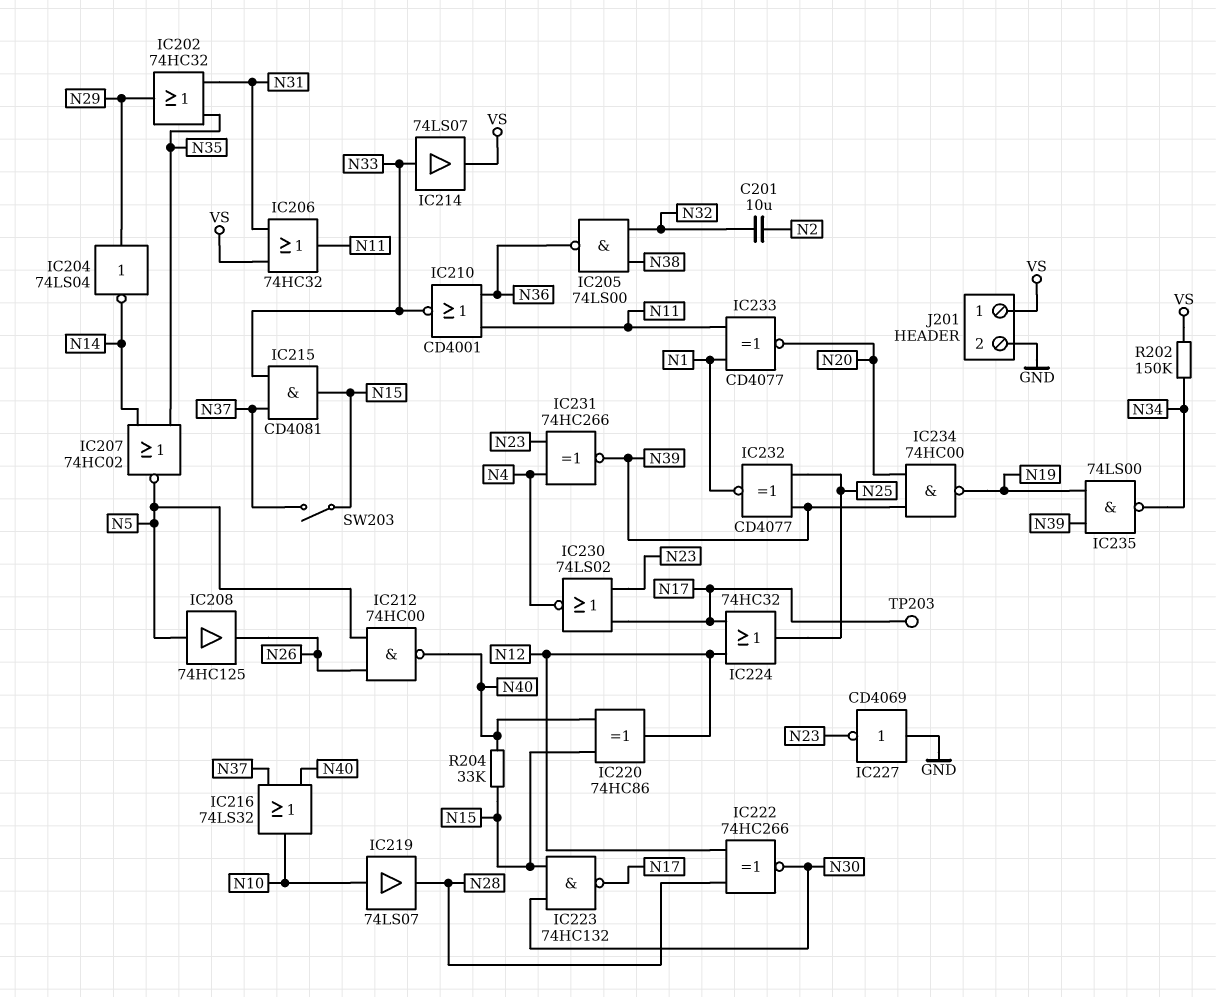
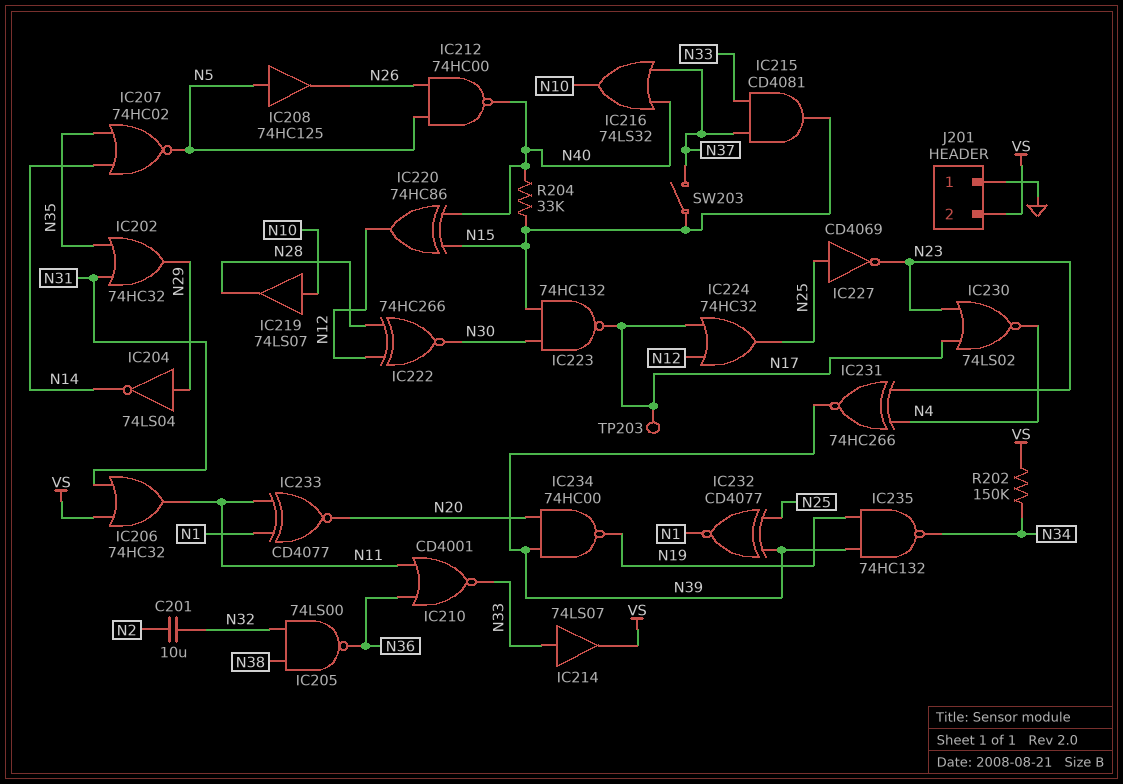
IC227: NOT CD4069 (in GND, out N23) -> NOT CD4069 (in N25, out N23)
IC235: NAND 74LS00 (in N19, in N39, out N34) -> NAND 74HC132 (in N19, in N39, out N34)
J201 pin 1: VS -> GND
J201 pin 2: GND -> VS

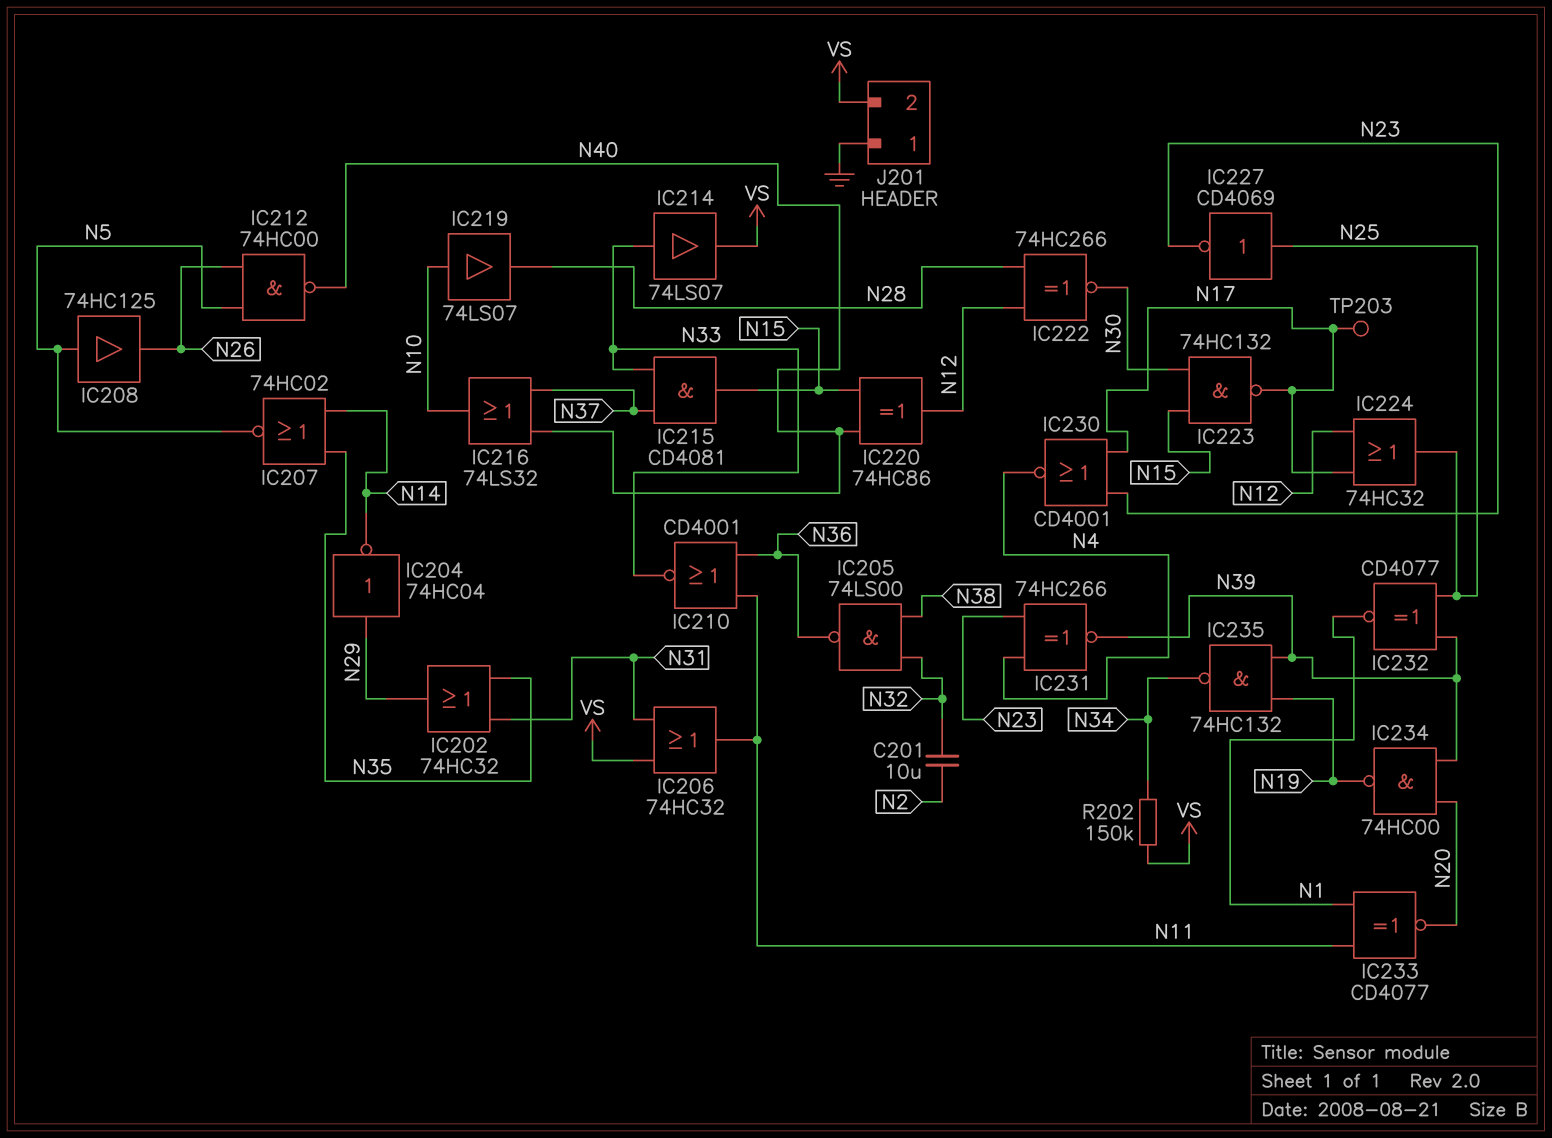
IC204: NOT 74LS04 (in N29, out N14) -> NOT 74HC04 (in N29, out N14)
IC230: NOR 74LS02 (in N17, in N23, out N4) -> NOR CD4001 (in N17, in N23, out N4)
R204: 33k (N15, N40) -> none
SW203: switch (N15, N37) -> none

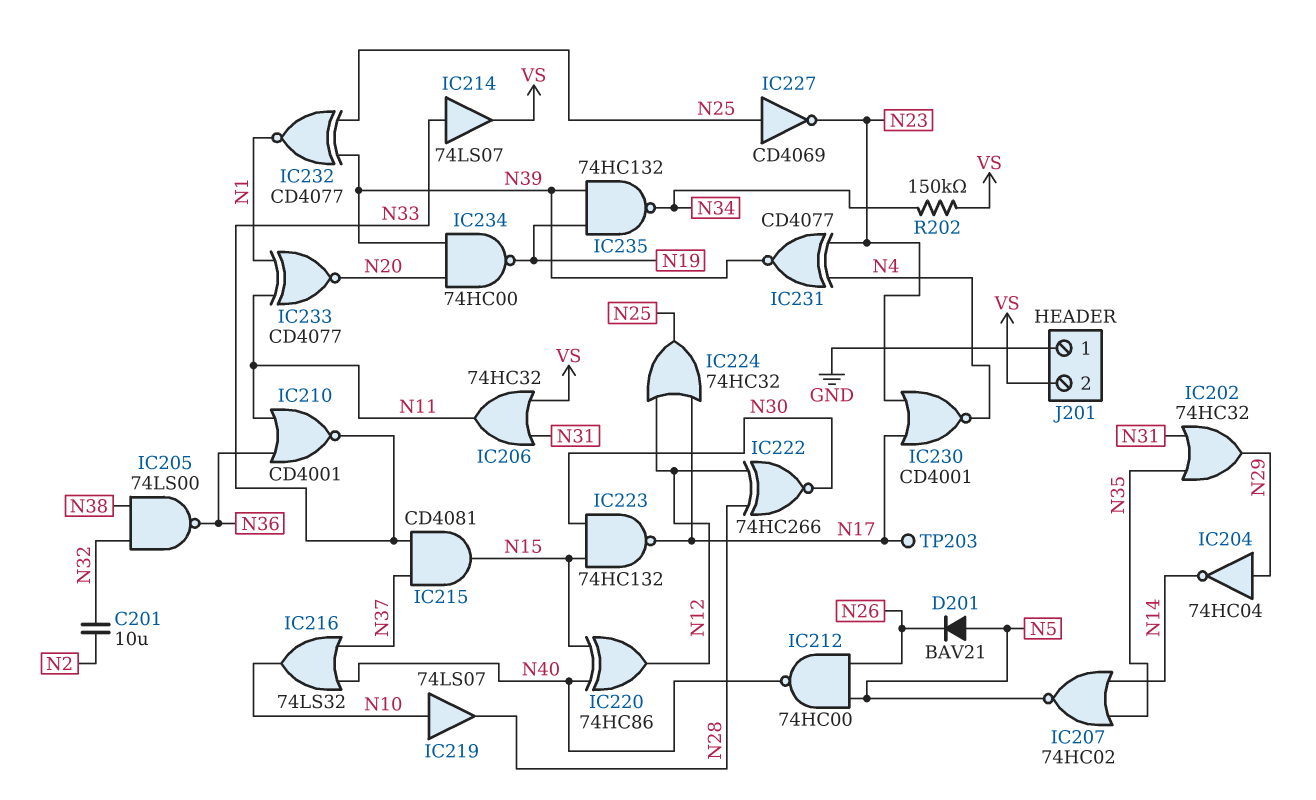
D201: none -> diode BAV21 (A N5, K N26)
IC208: buffer 74HC125 (in N5, out N26) -> none
IC231: XNOR 74HC266 (in N4, in N23, out N39) -> XNOR CD4077 (in N4, in N23, out N39)

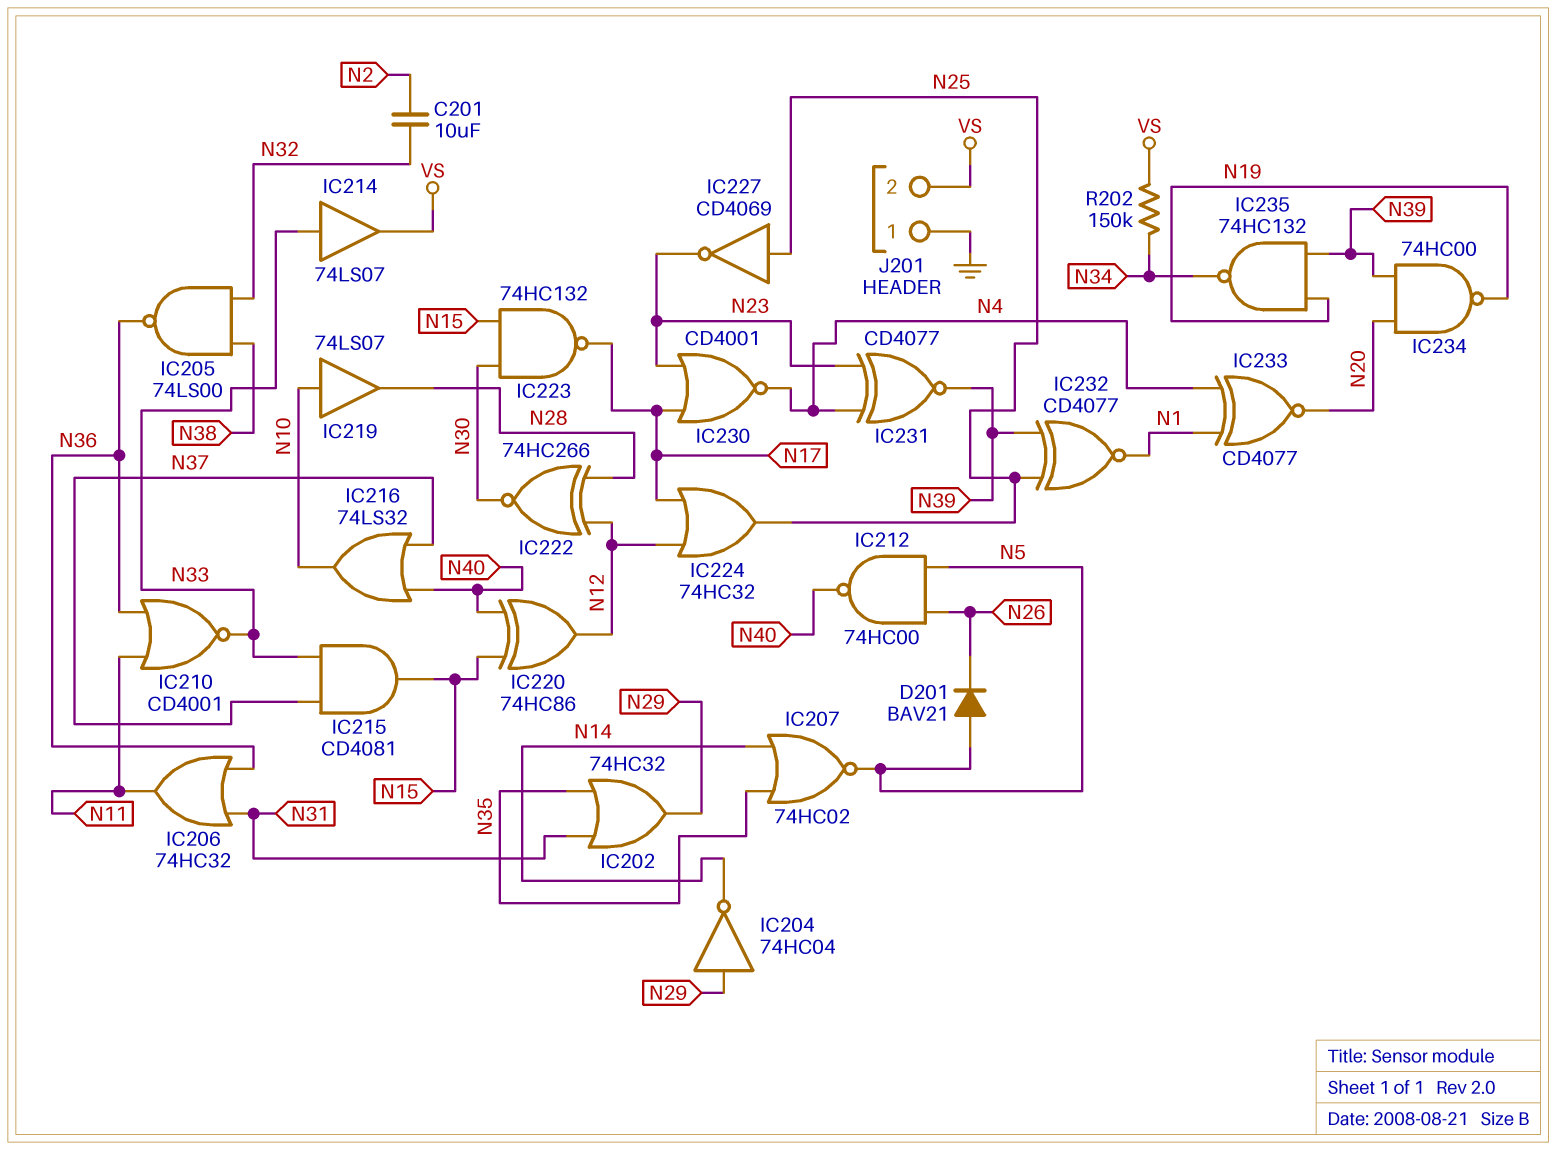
IC206: OR 74HC32 (in N31, in VS, out N11) -> OR 74HC32 (in N31, in N36, out N11)
IC233: XNOR CD4077 (in N1, in N11, out N20) -> XNOR CD4077 (in N1, in N4, out N20)
TP203: test point (N17) -> none

